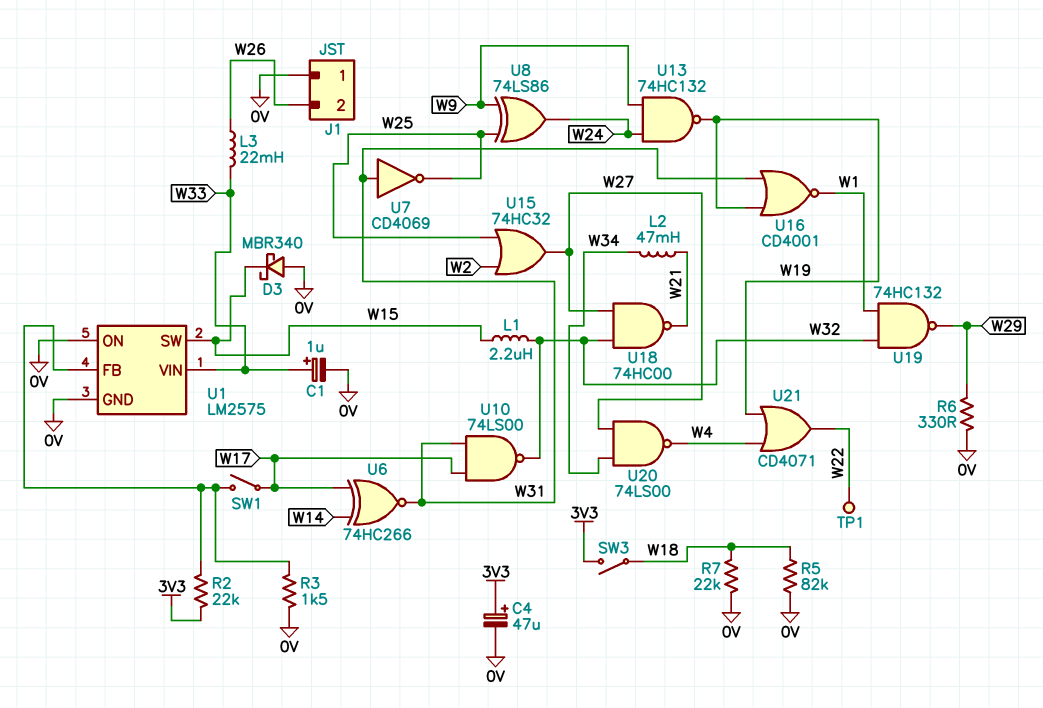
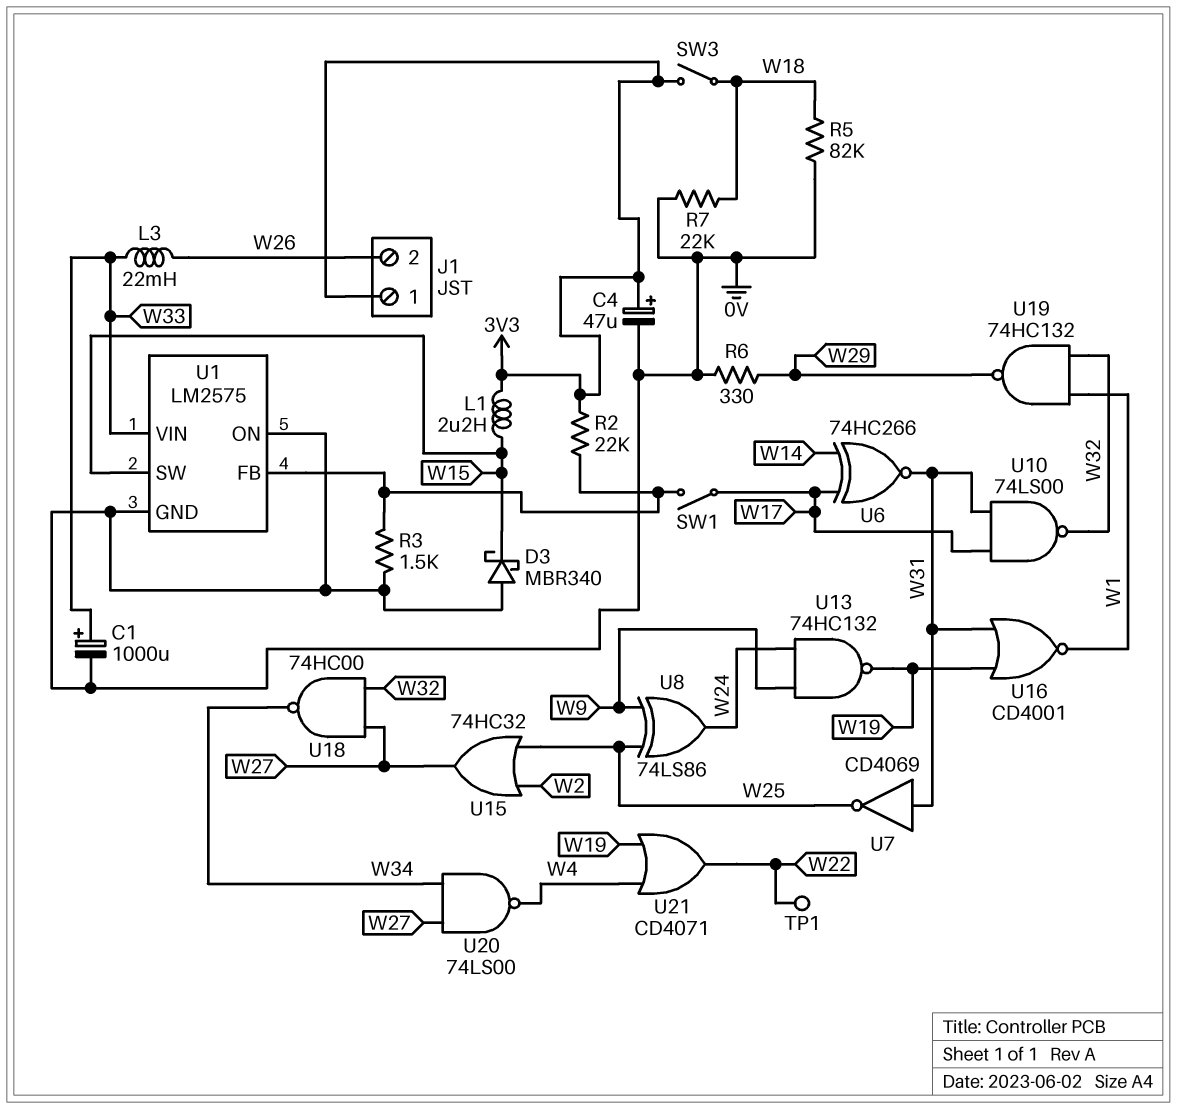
C1: 1uF (plus W33, minus 0V) -> 1000uF (plus W33, minus 0V)
J1 pin 1: 0V -> 3V3
L1: 2.2uH (W15, W32) -> 2.2uH (3V3, W15)
L2: 47mH (W21, W34) -> none
U18: NAND 74HC00 (in W27, in W32, out W21) -> NAND 74HC00 (in W27, in W32, out W34)

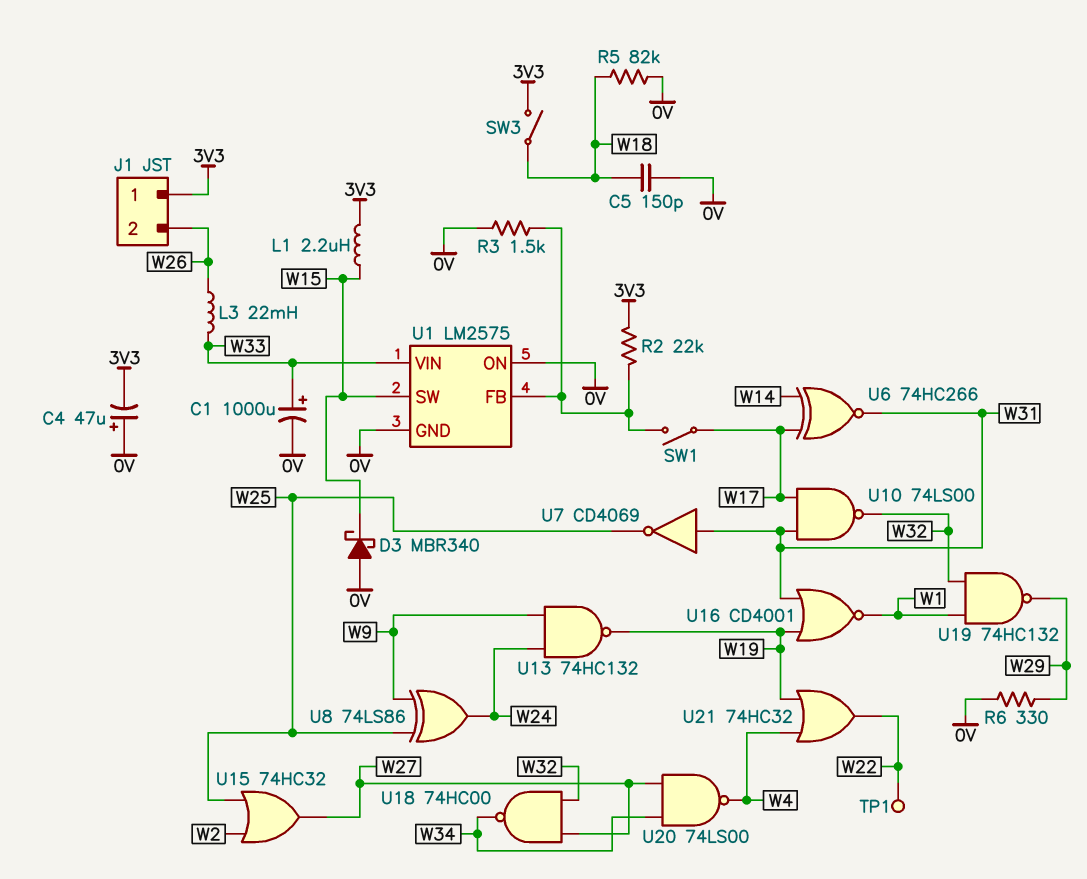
C4: 47uF (plus 3V3, minus 0V) -> 47uF (plus 0V, minus 3V3)
C5: none -> 150pF (0V, W18)
R7: 22k (0V, W18) -> none
U21: OR CD4071 (in W4, in W19, out W22) -> OR 74HC32 (in W4, in W19, out W22)

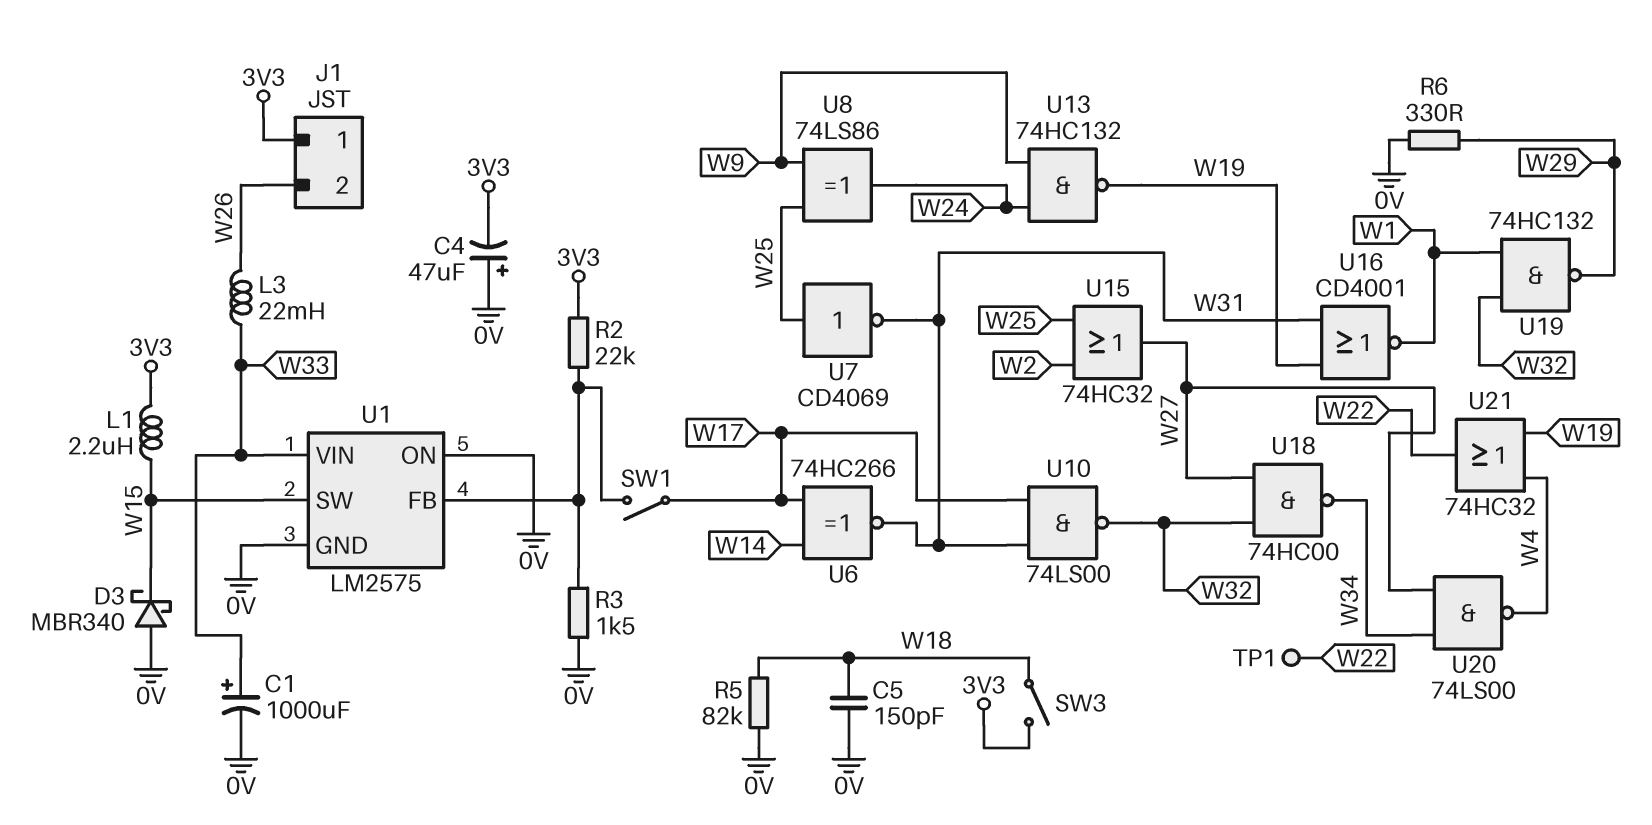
U7: NOT CD4069 (in W31, out W25) -> NOT CD4069 (in W25, out W31)

